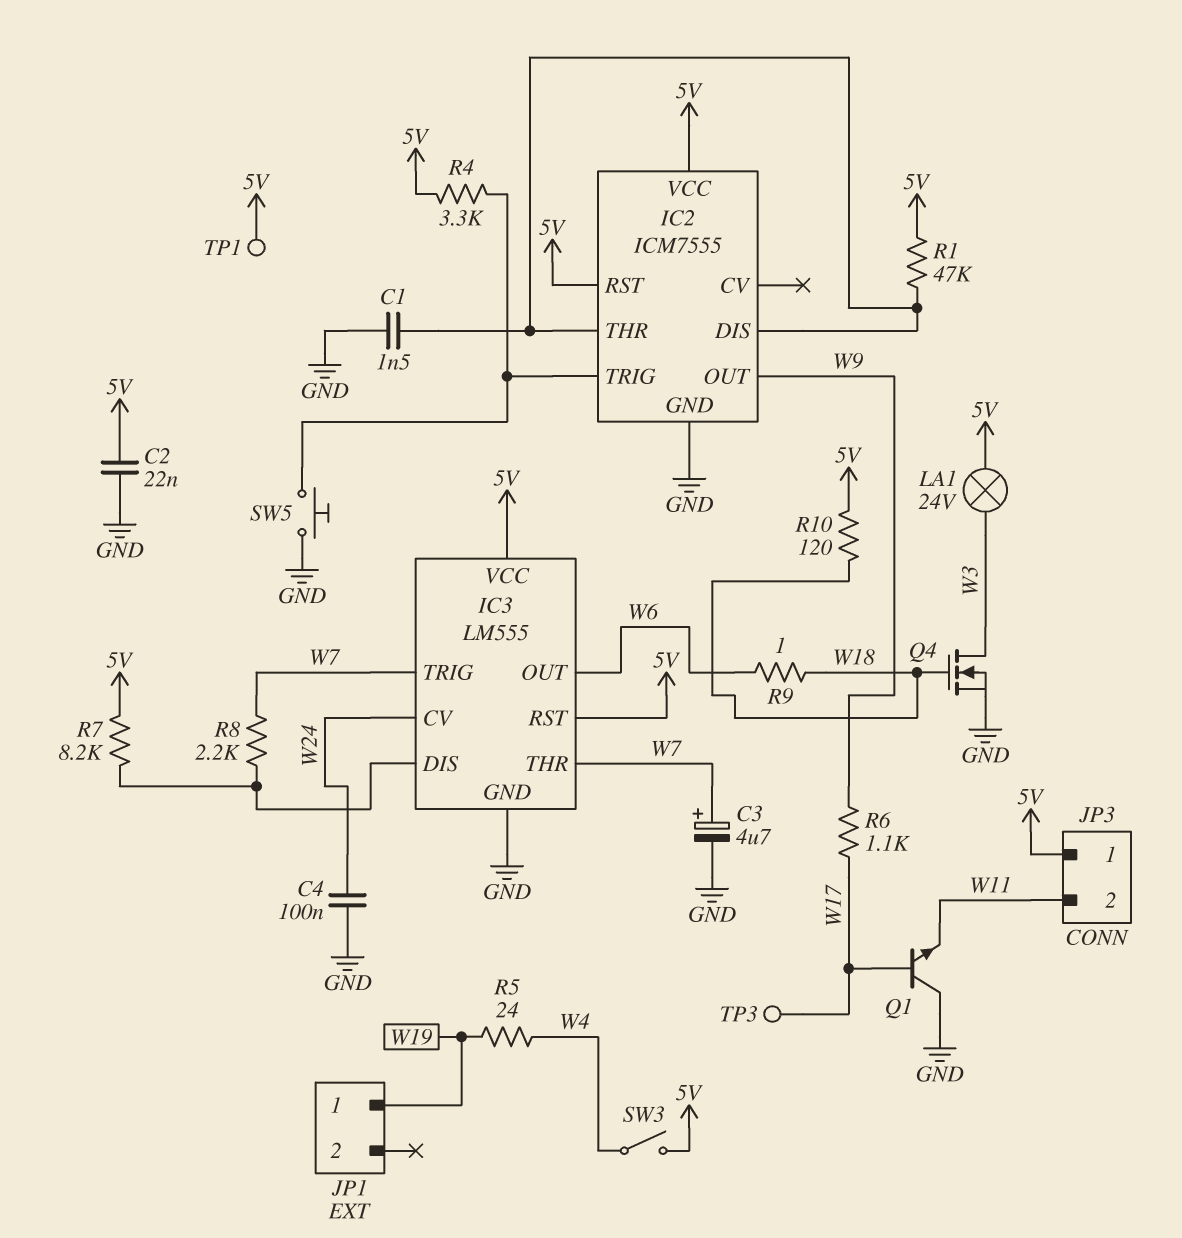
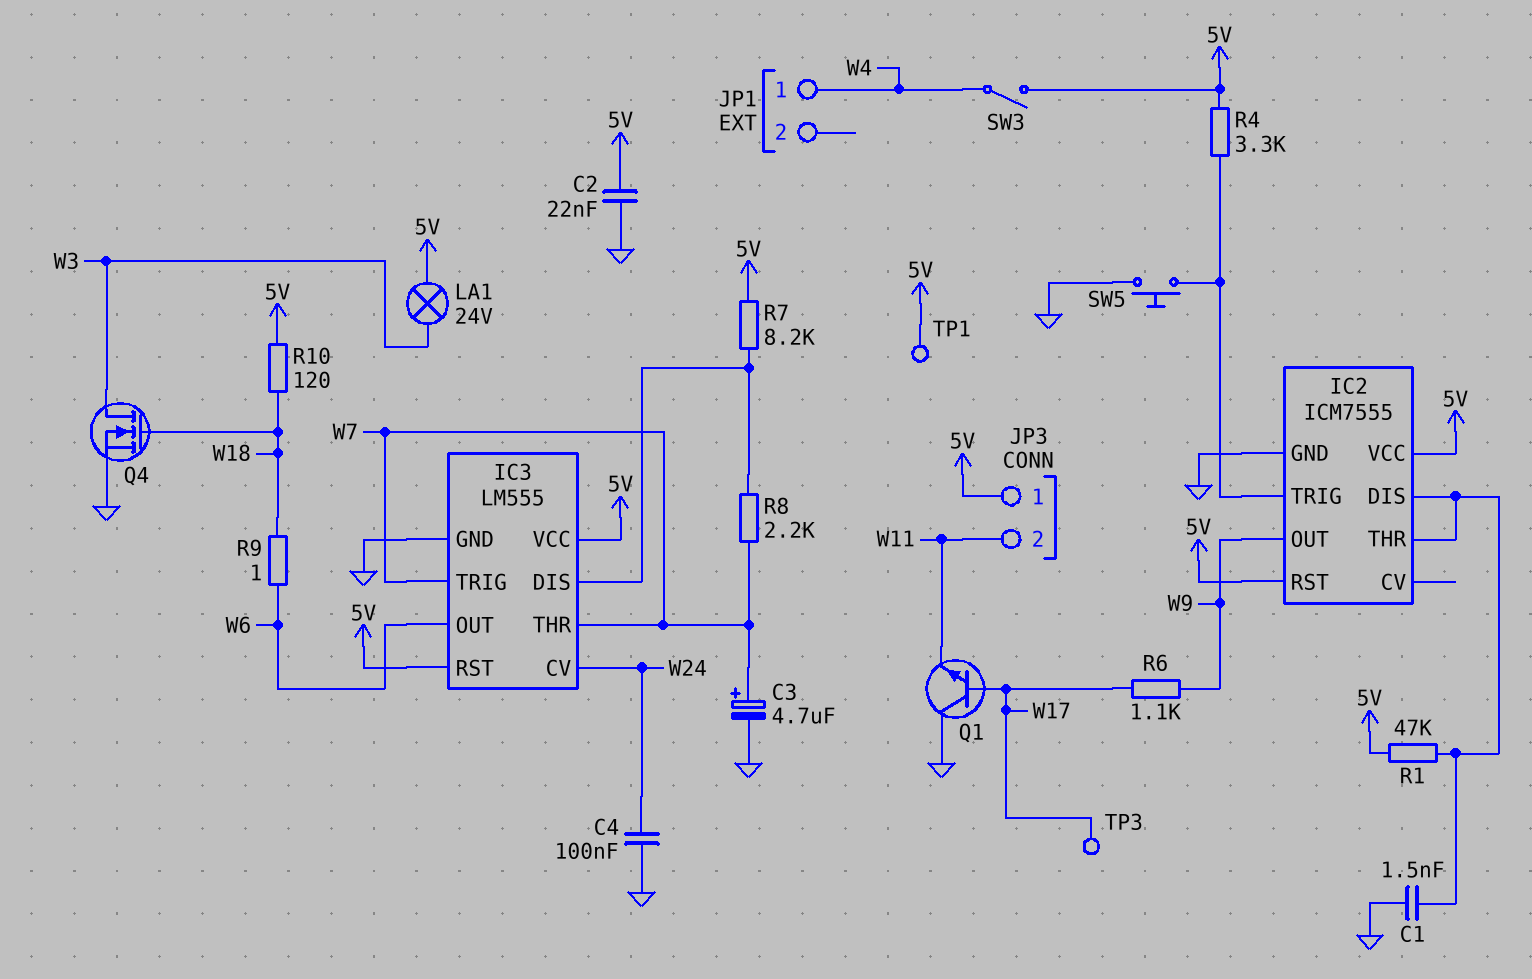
JP1 pin 1: W19 -> W4
R5: 24 (W4, W19) -> none

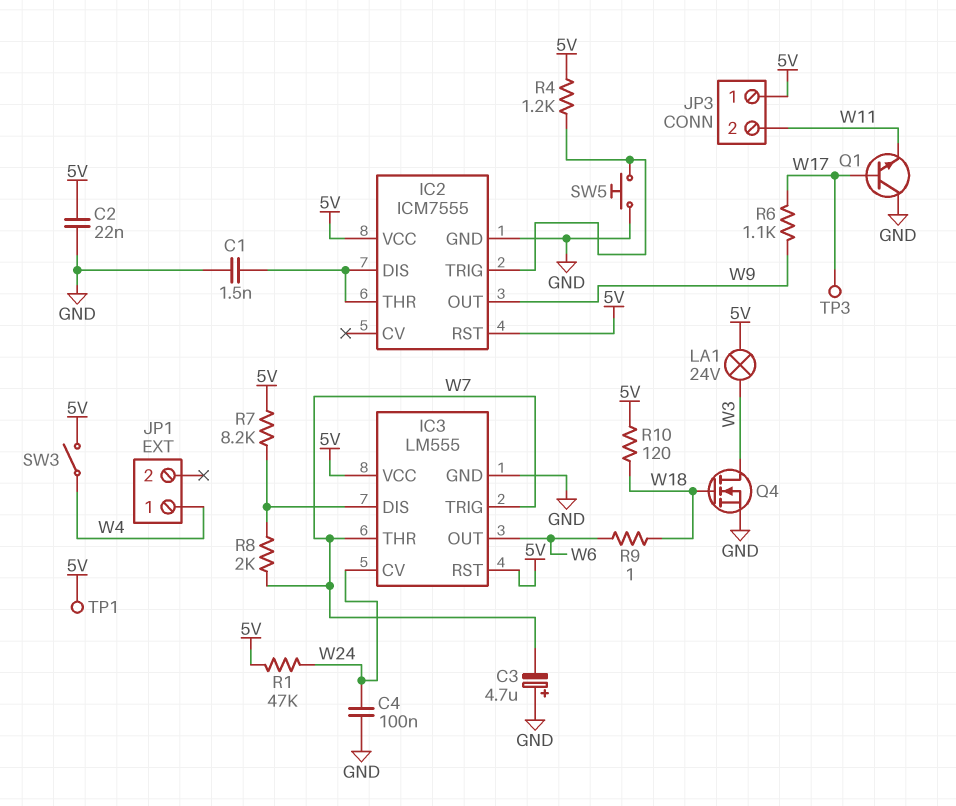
C3: 4.7uF (plus W7, minus GND) -> 4.7uF (plus GND, minus W7)
R1: 47k (5V, IC2/DIS) -> 47k (5V, W24)
R4: 3.3k (5V, IC2/TRIG) -> 1.2k (5V, IC2/TRIG)
R8: 2.2k (IC3/DIS, W7) -> 2k (IC3/DIS, W7)

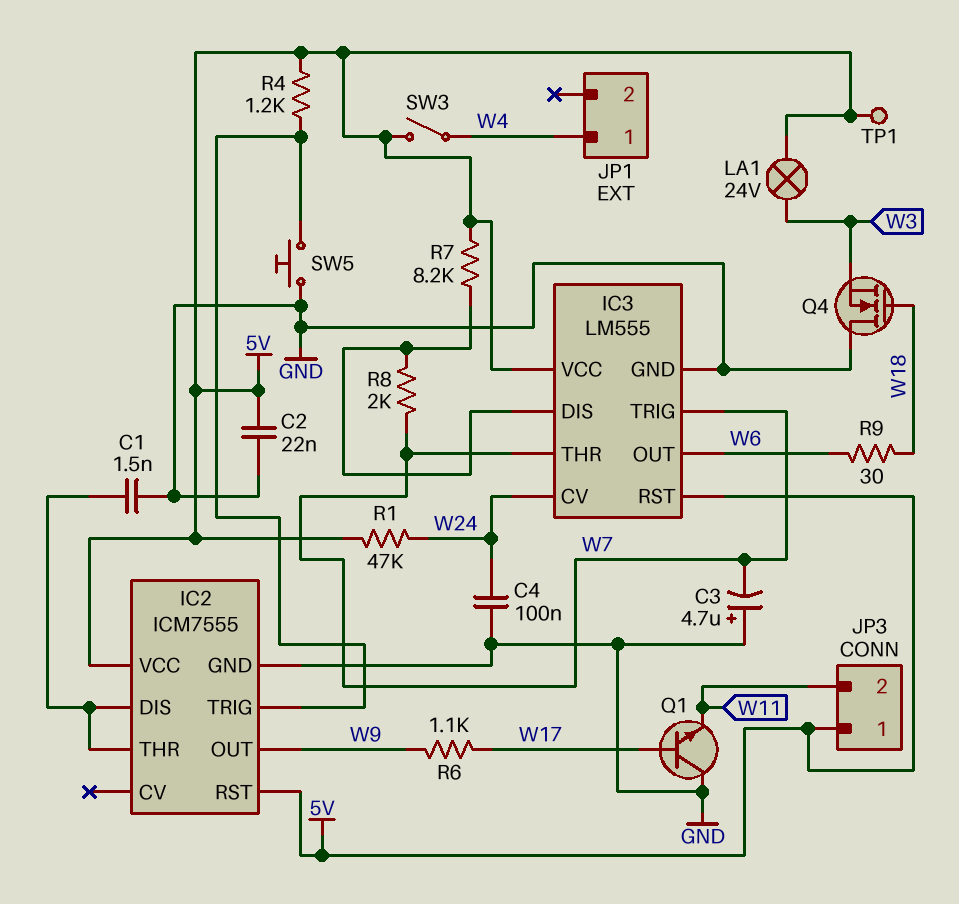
Q4: NMOS (G W18, D W3, S GND) -> NMOS (G W18, D GND, S W3)
R9: 1 (W6, W18) -> 30 (W6, W18)
R10: 120 (5V, W18) -> none
TP3: test point (W17) -> none

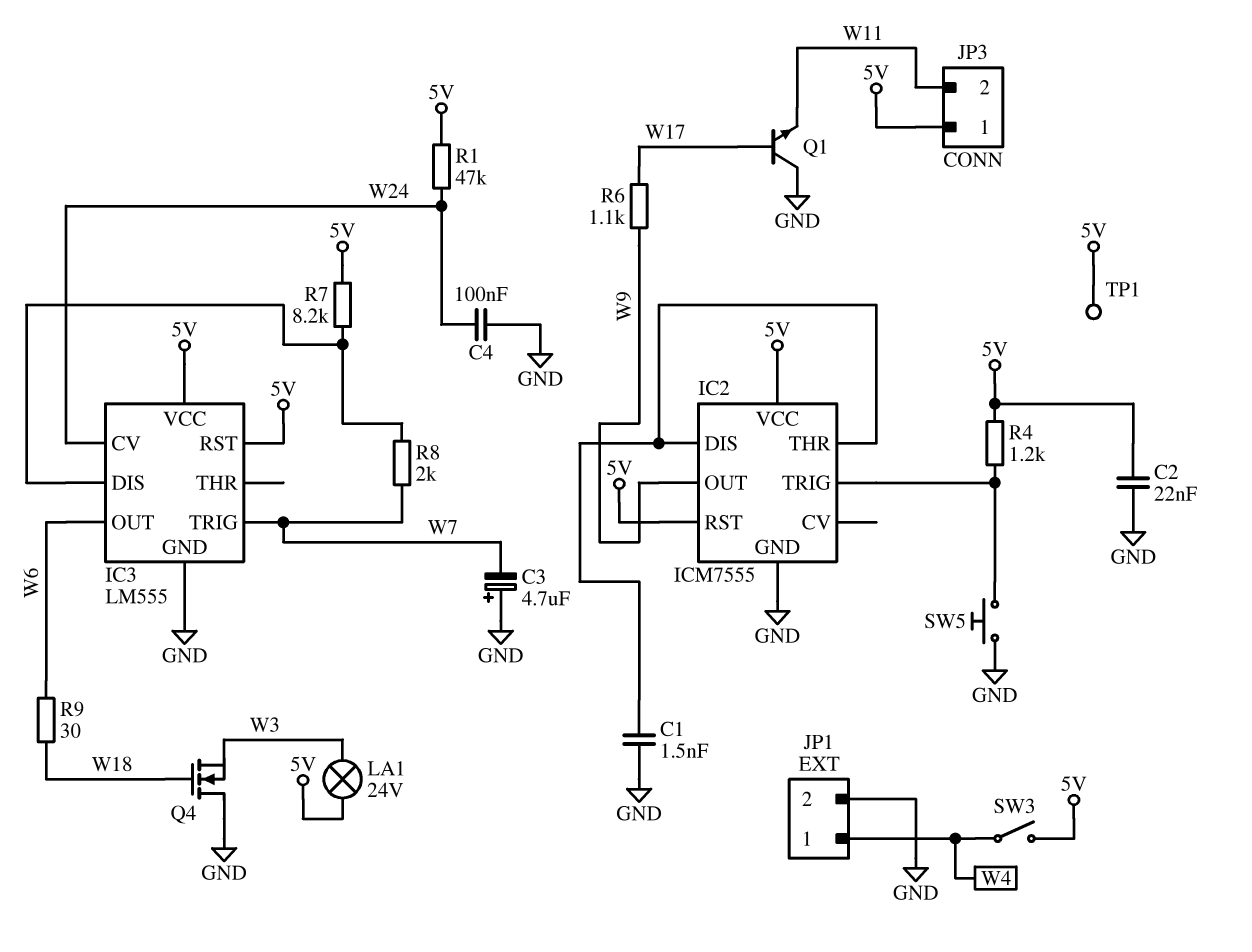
IC3 pin THR: W7 -> none
JP1 pin 2: none -> GND

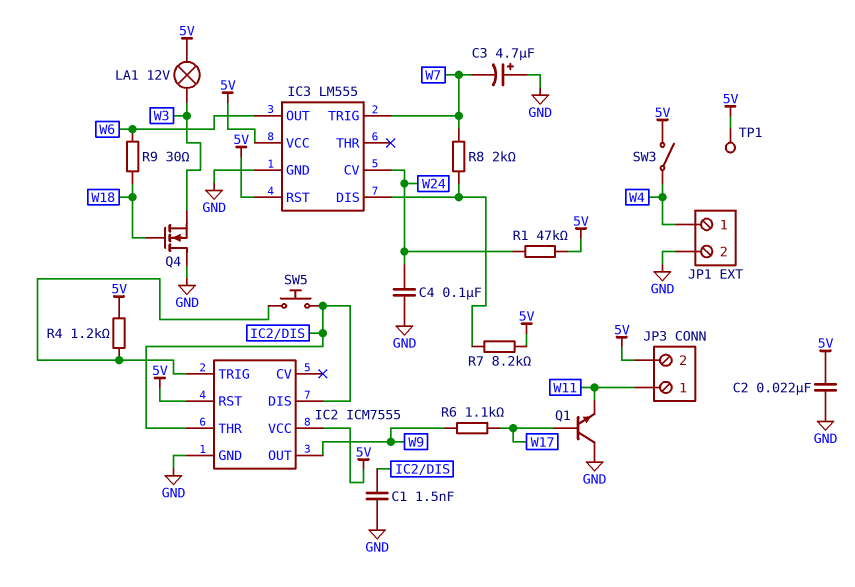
JP3 pin 1: 5V -> W11
JP3 pin 2: W11 -> 5V
LA1: lamp 24V (5V, W3) -> lamp 12V (5V, W3)
SW5: button (GND, IC2/TRIG) -> button (IC2/DIS, IC2/TRIG)

